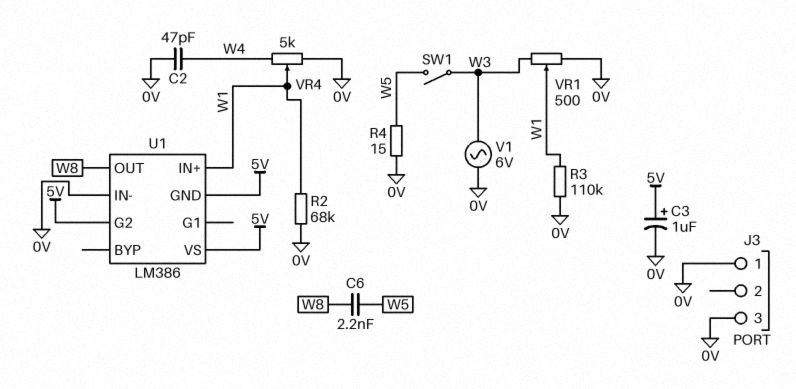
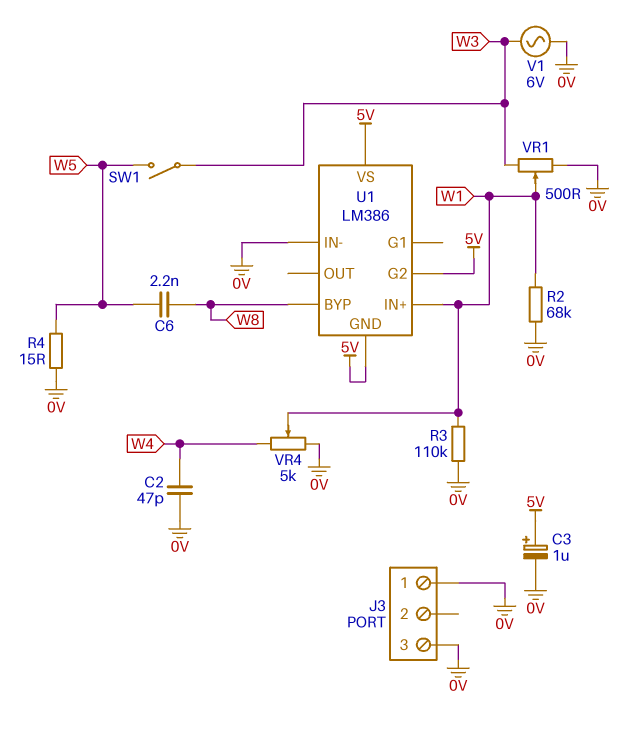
U1 pin BYP: none -> W8
U1 pin OUT: W8 -> none

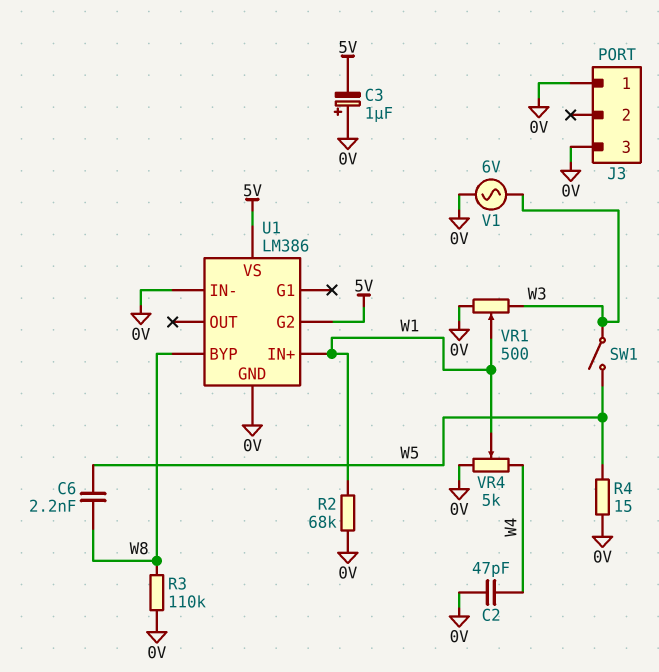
C3: 1uF (plus 5V, minus 0V) -> 1uF (plus 0V, minus 5V)
R3: 110k (0V, W1) -> 110k (0V, W8)
U1 pin GND: 5V -> 0V

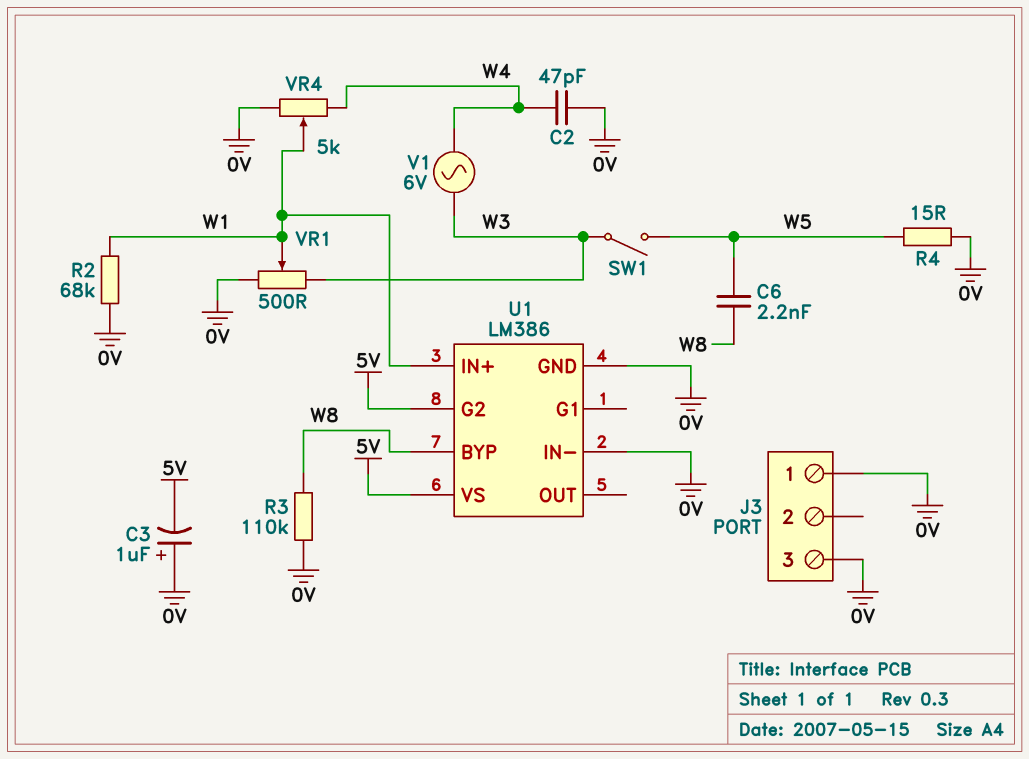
V1: AC 6V (0V, W3) -> AC 6V (W3, W4)

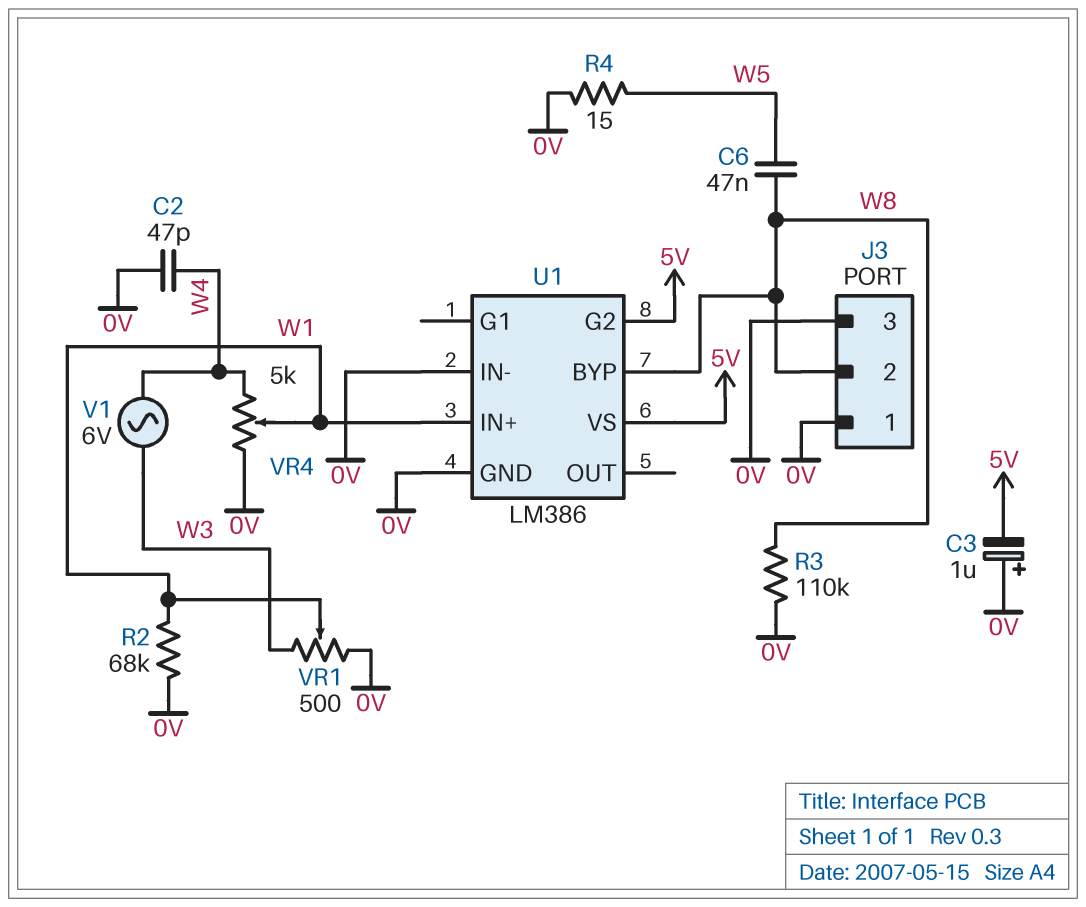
C6: 2.2nF (W5, W8) -> 47nF (W5, W8)
J3 pin 2: none -> W8
SW1: switch (W3, W5) -> none

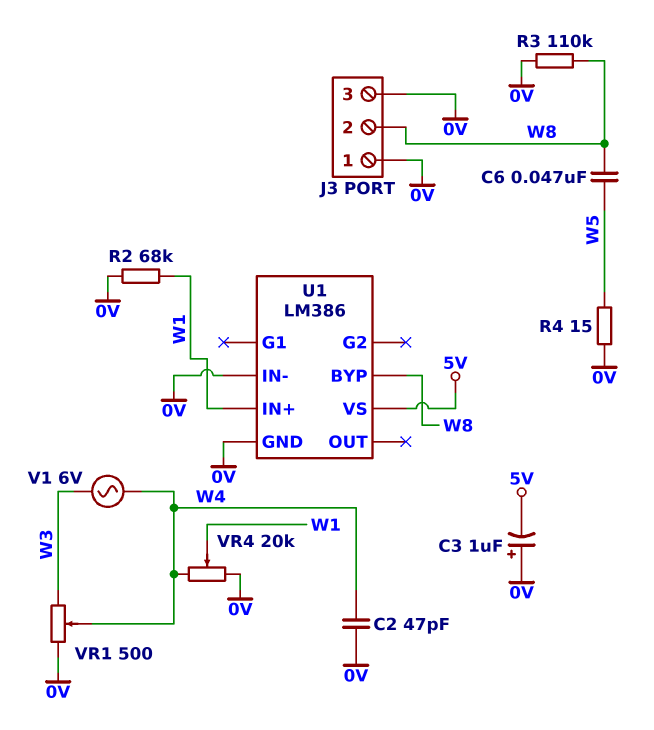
U1 pin G2: 5V -> none
VR1: 500 (0V, W3, wiper W1) -> 500 (0V, W3, wiper W4)
VR4: 5k (0V, W4, wiper W1) -> 20k (0V, W4, wiper W1)

